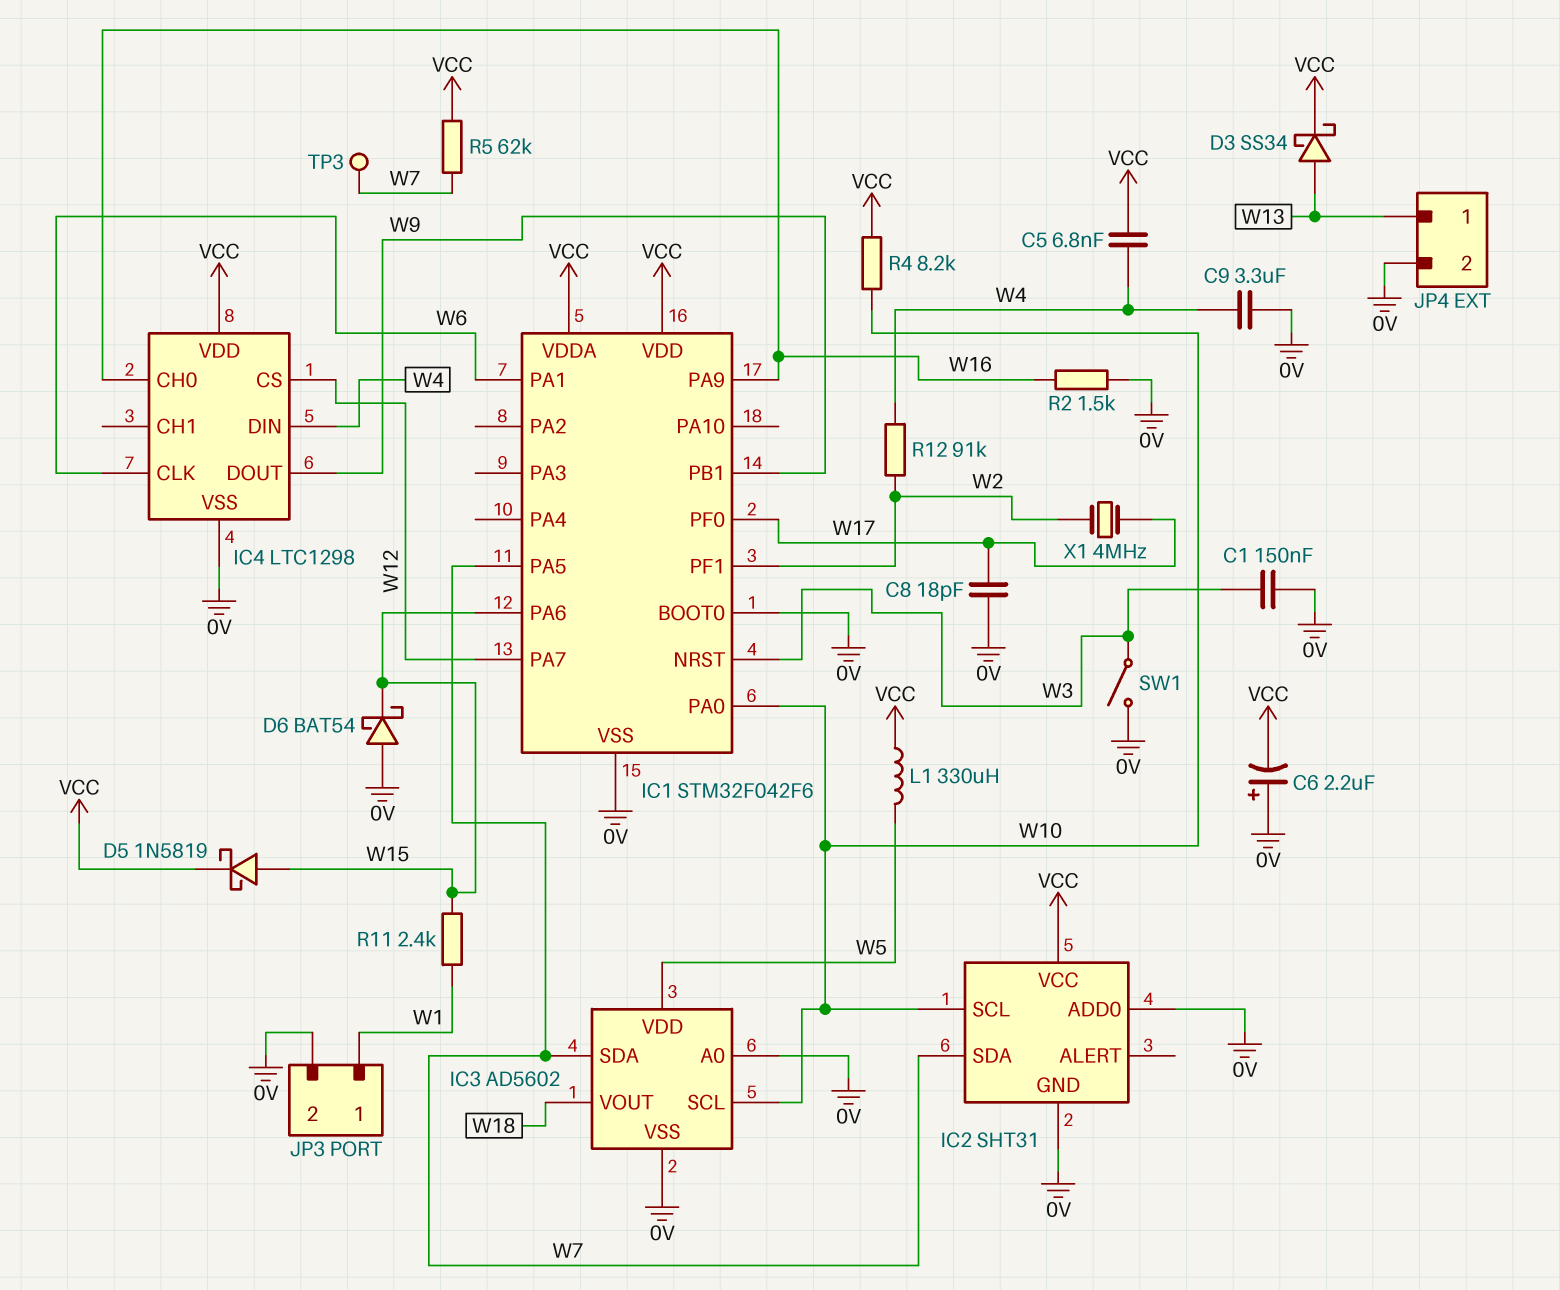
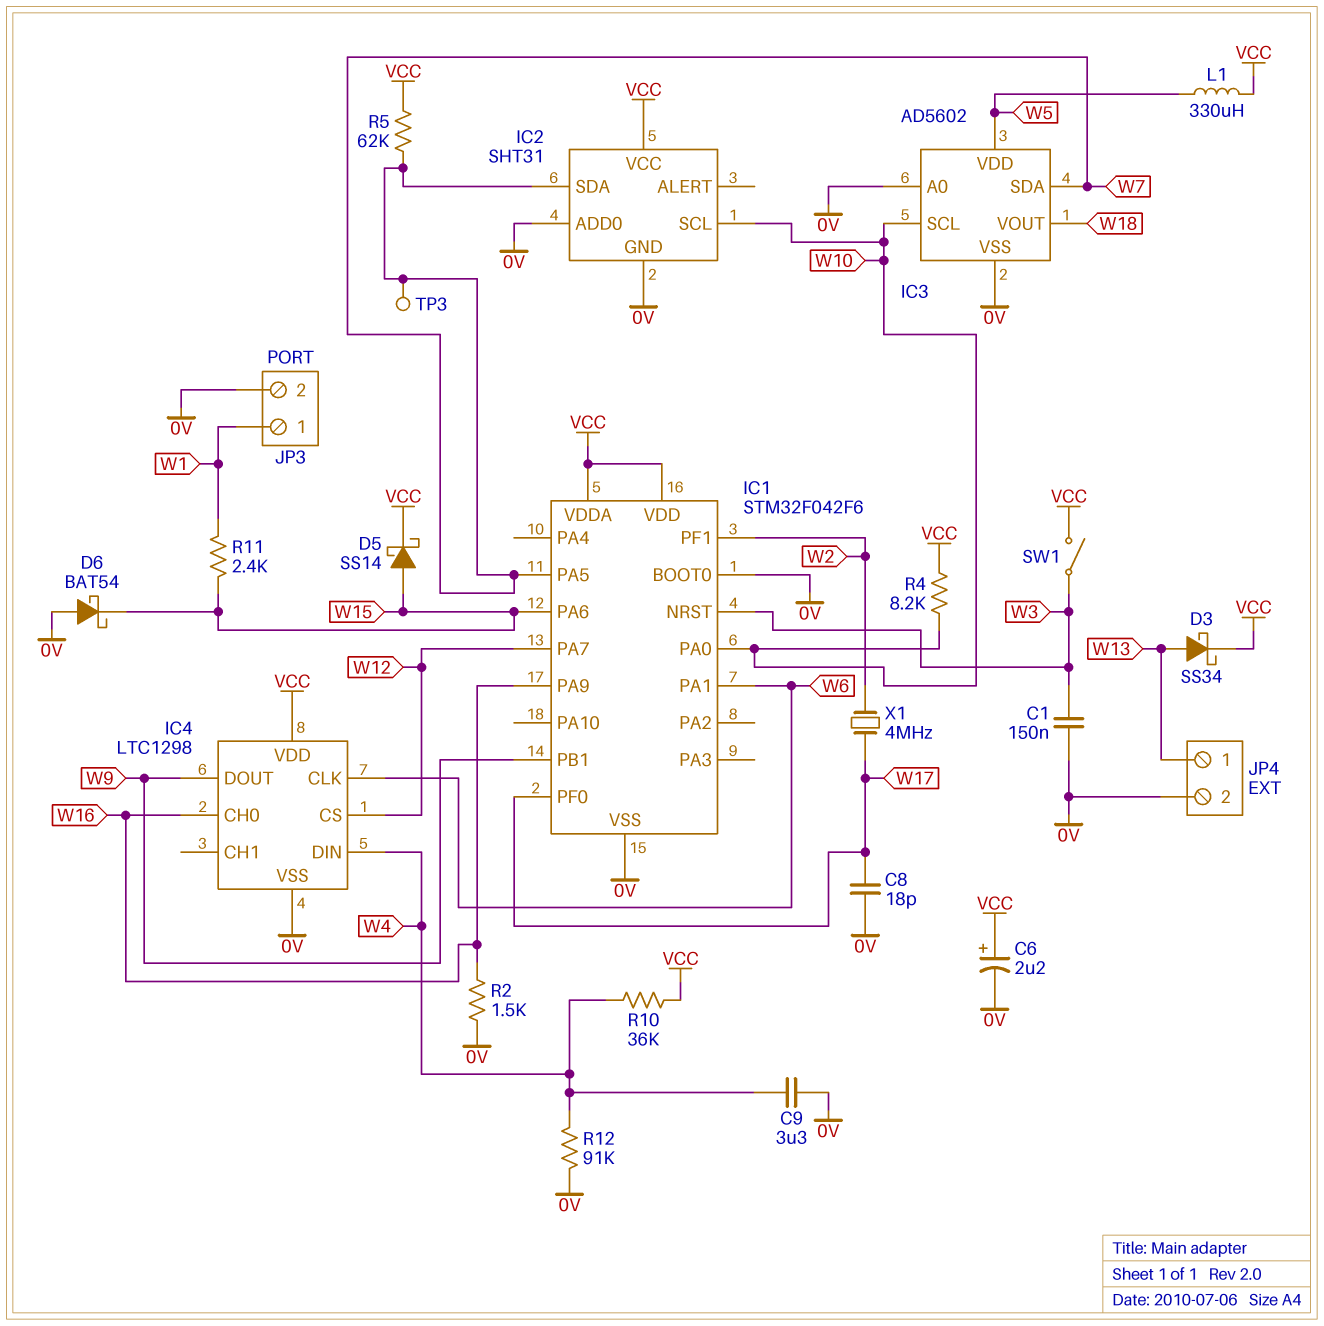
C5: 6.8nF (VCC, W4) -> none
C6: 2.2uF (plus 0V, minus VCC) -> 2.2uF (plus VCC, minus 0V)
D5: schottky 1N5819 (A W15, K VCC) -> schottky SS14 (A W15, K VCC)
R10: none -> 36k (VCC, W4)
R12: 91k (W2, W4) -> 91k (0V, W4)
SW1: switch (0V, W3) -> switch (VCC, W3)

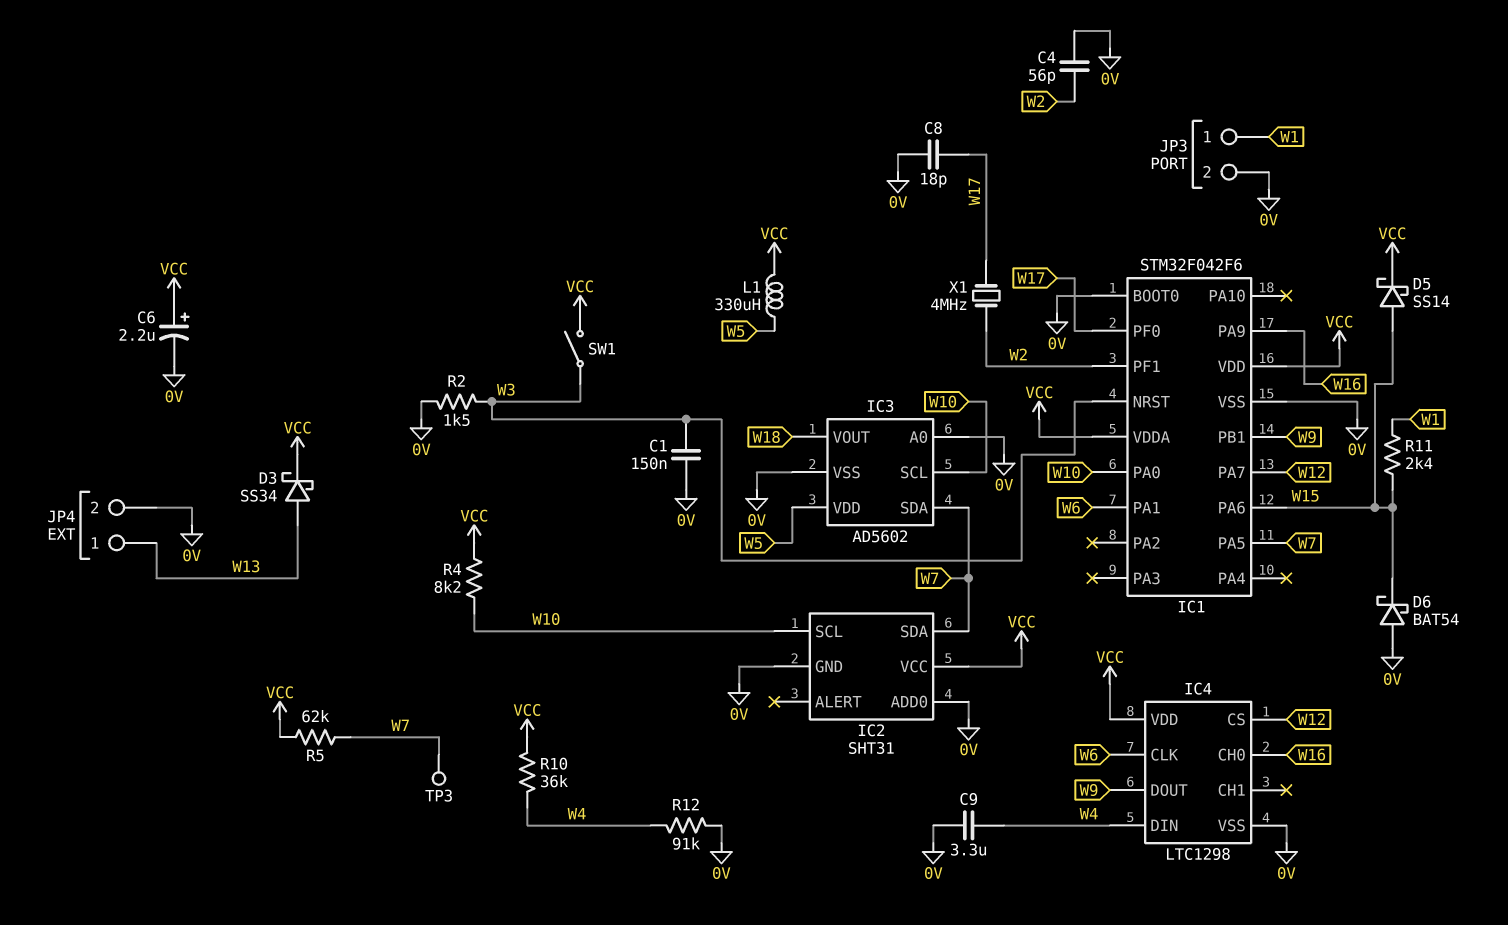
C4: none -> 56pF (0V, W2)
R2: 1.5k (0V, W16) -> 1.5k (0V, W3)

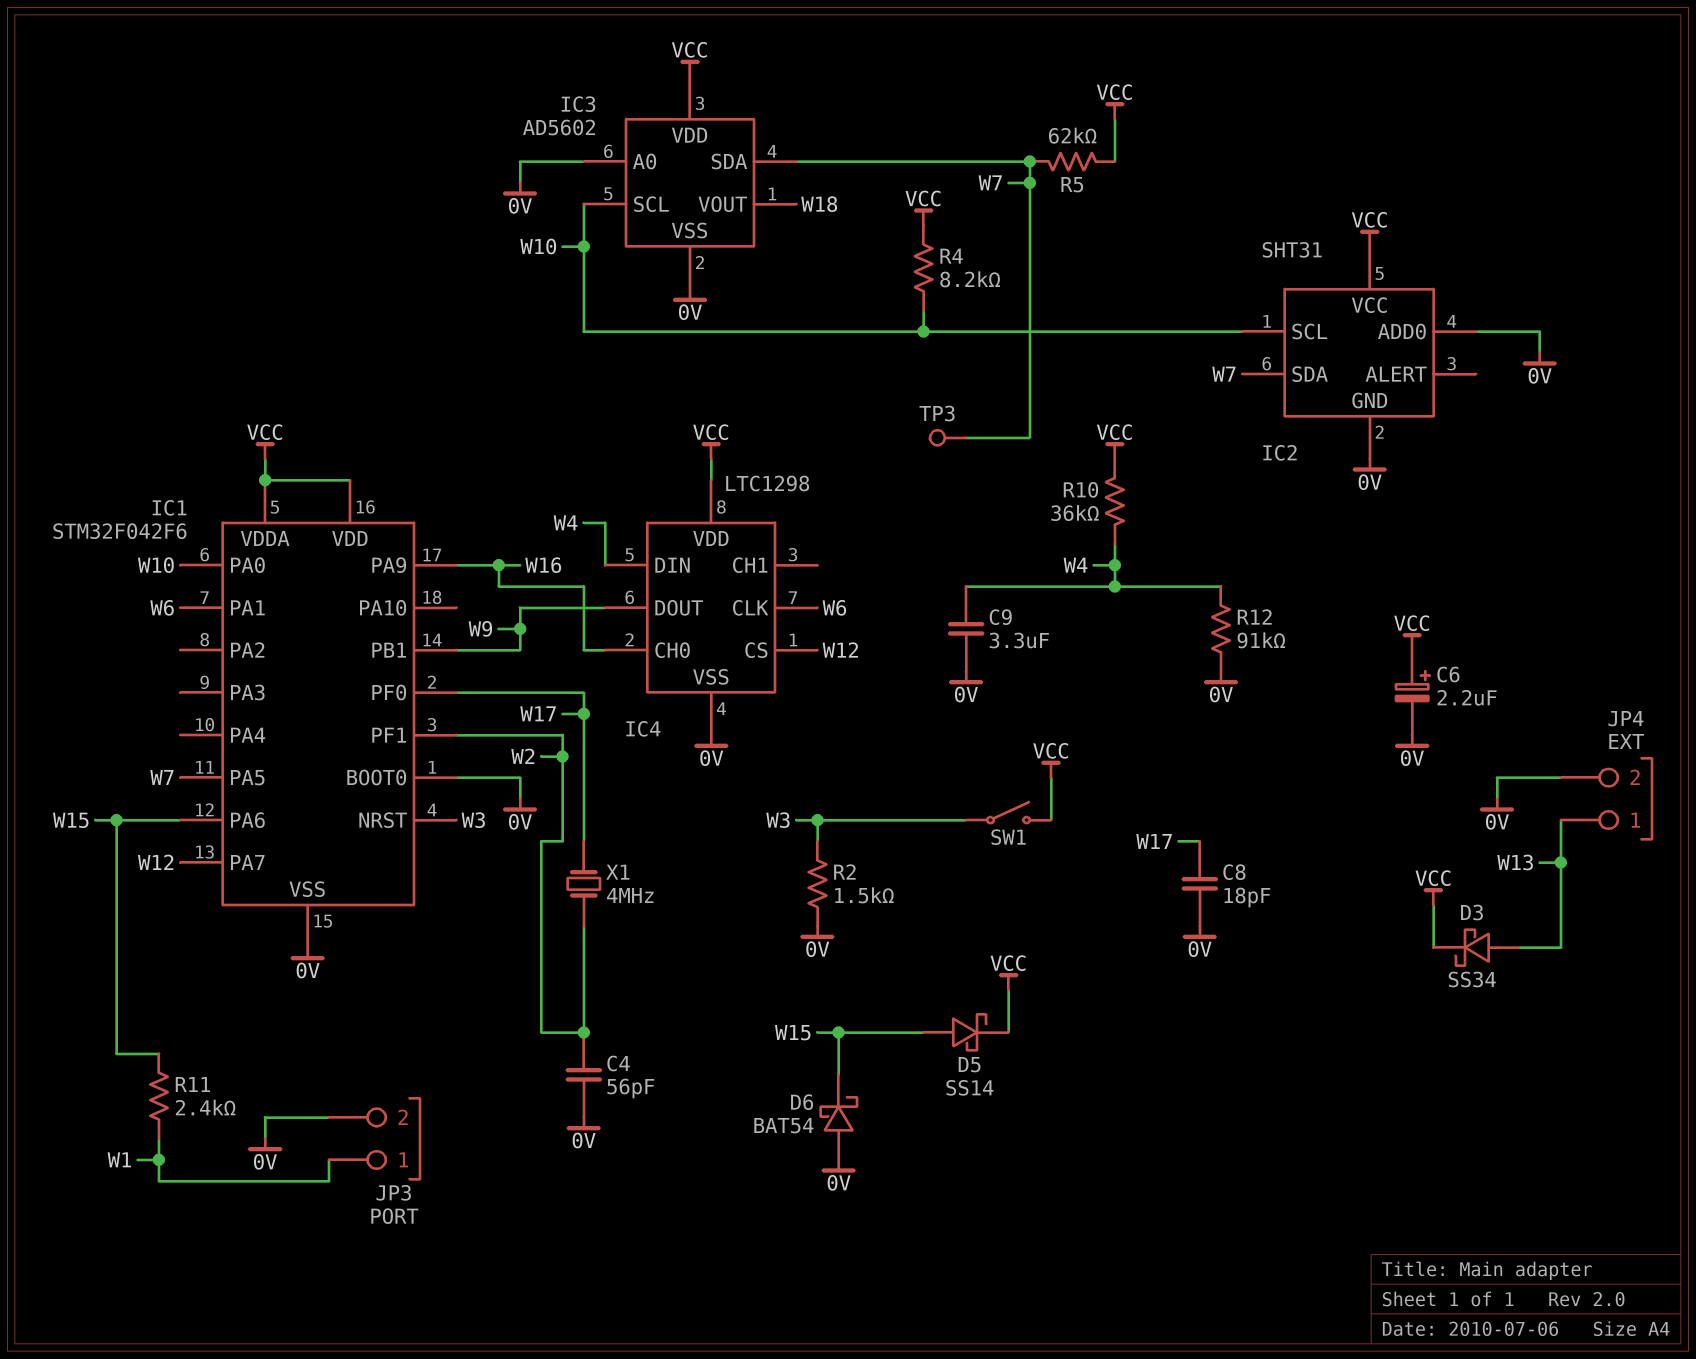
C1: 150nF (0V, W3) -> none
IC3 pin VDD: W5 -> VCC
L1: 330uH (VCC, W5) -> none

